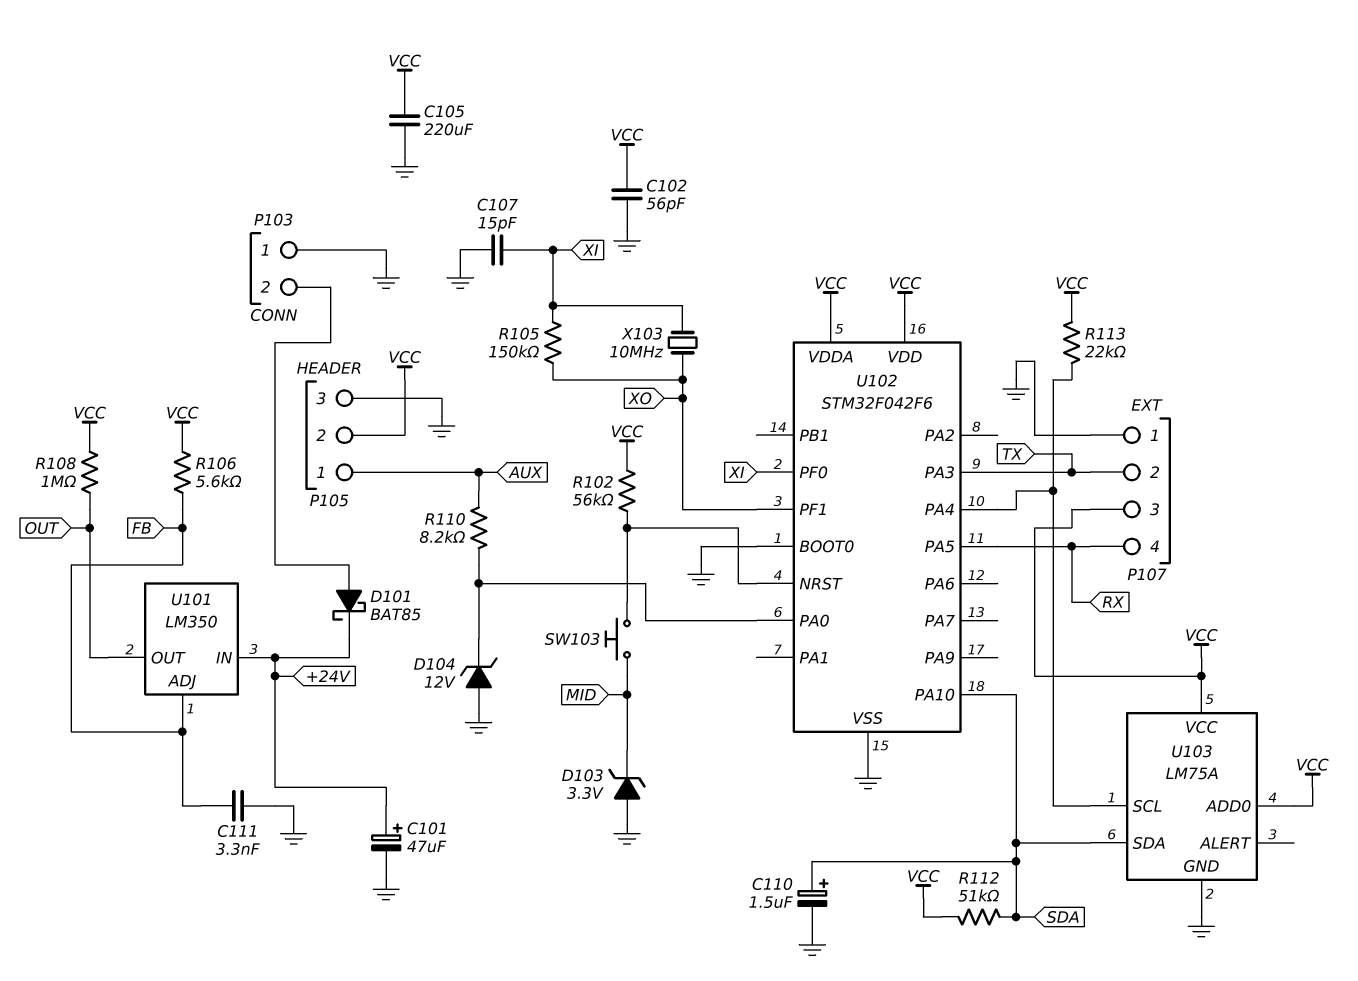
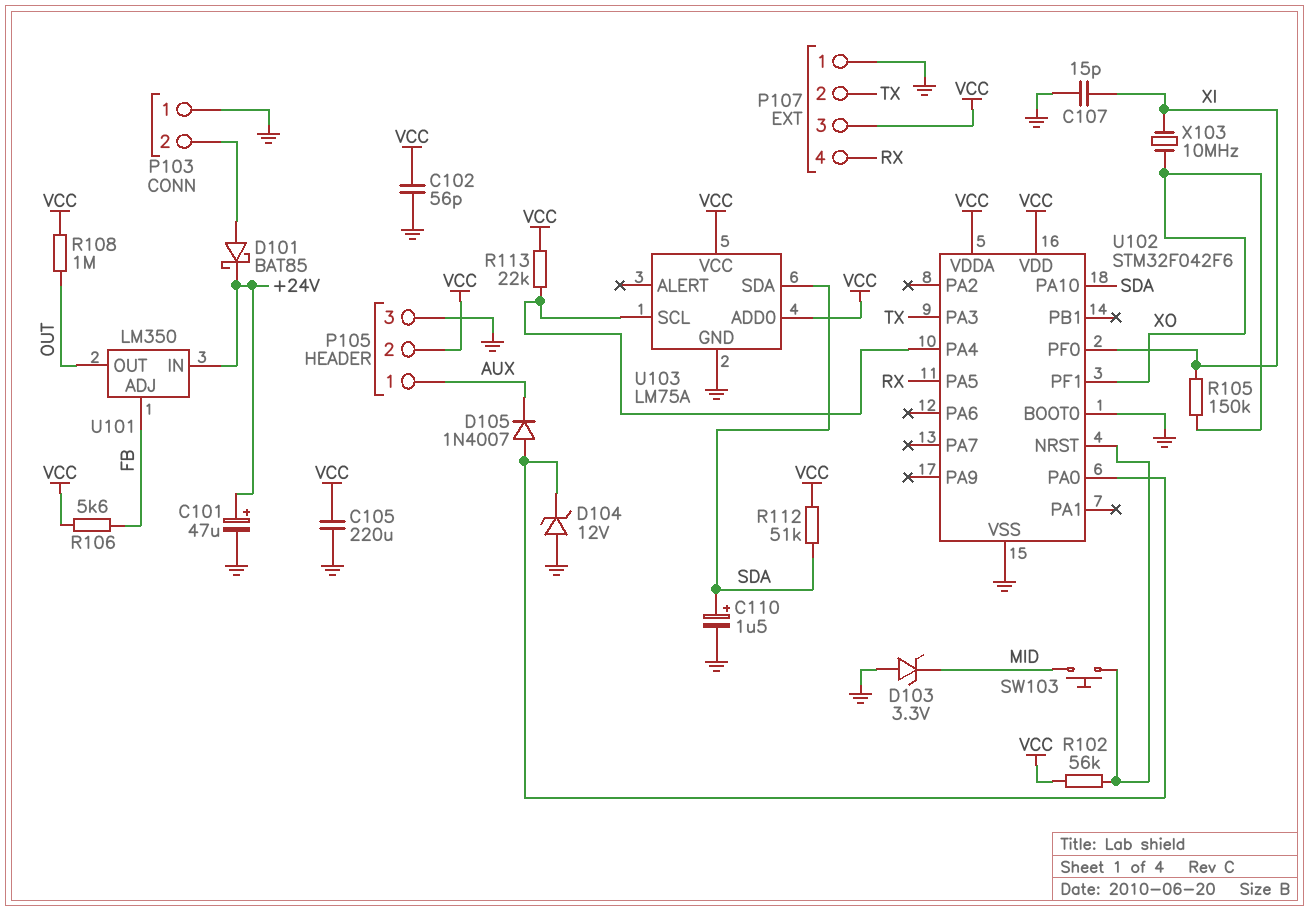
C111: 3.3nF (FB, GND) -> none
D105: none -> diode 1N4007 (A U102/PA0, K AUX)
R110: 8.2k (AUX, U102/PA0) -> none

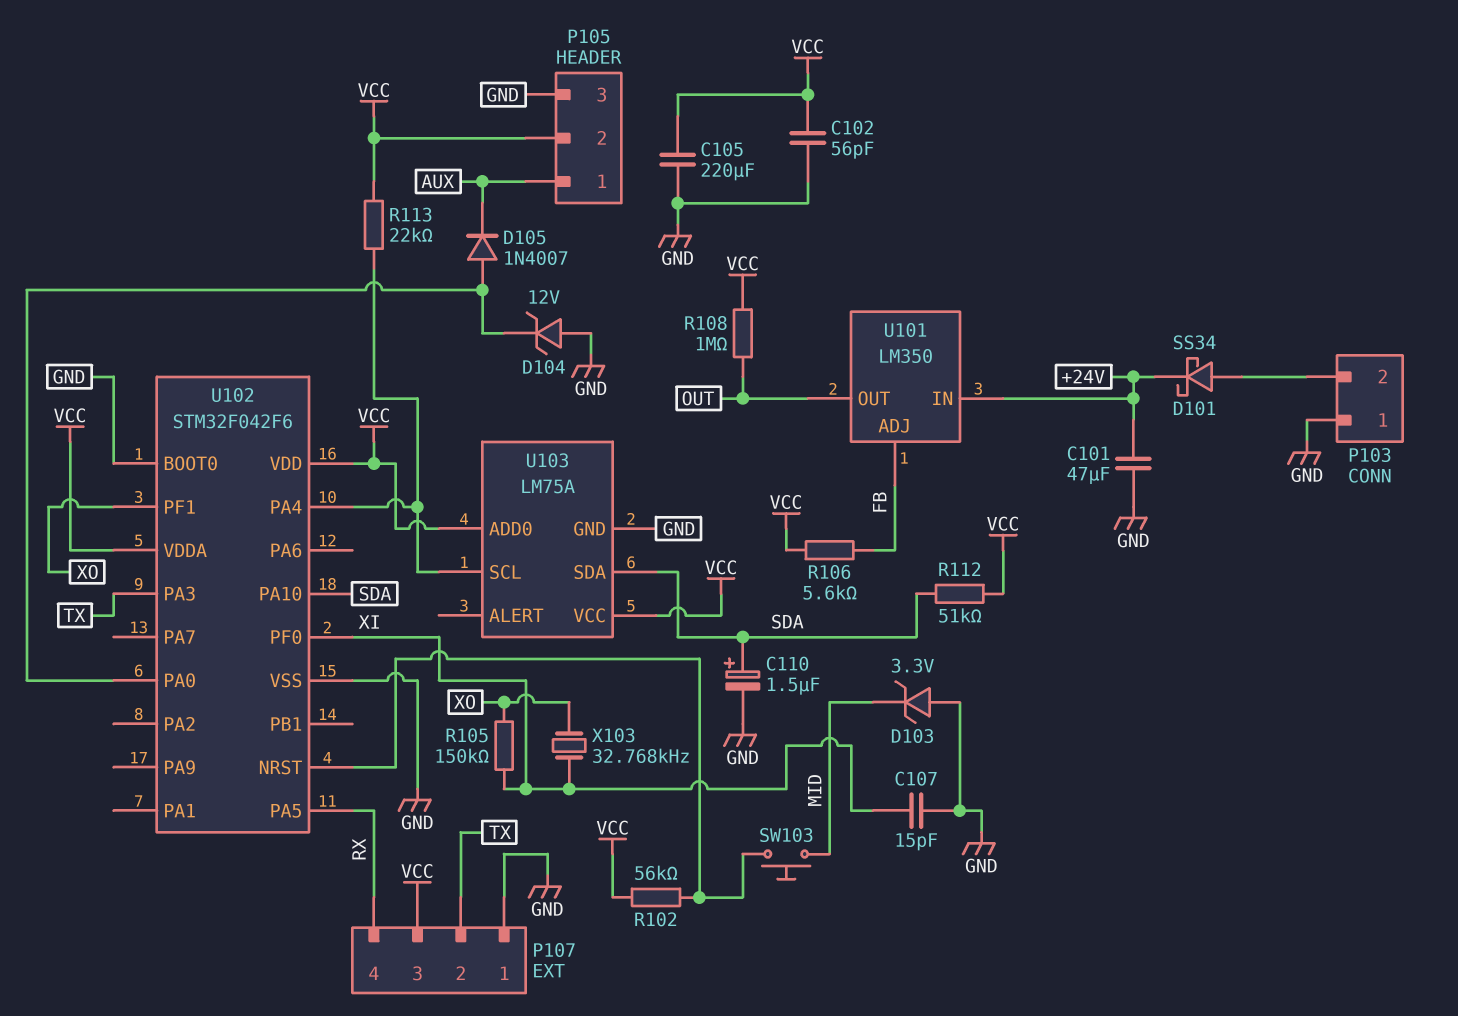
C101: 47uF (plus +24V, minus GND) -> 47uF (+24V, GND)
D101: schottky BAT85 (A P103/2, K +24V) -> schottky SS34 (A P103/2, K +24V)
X103: 10MHz (XI, XO) -> 32.768kHz (XI, XO)

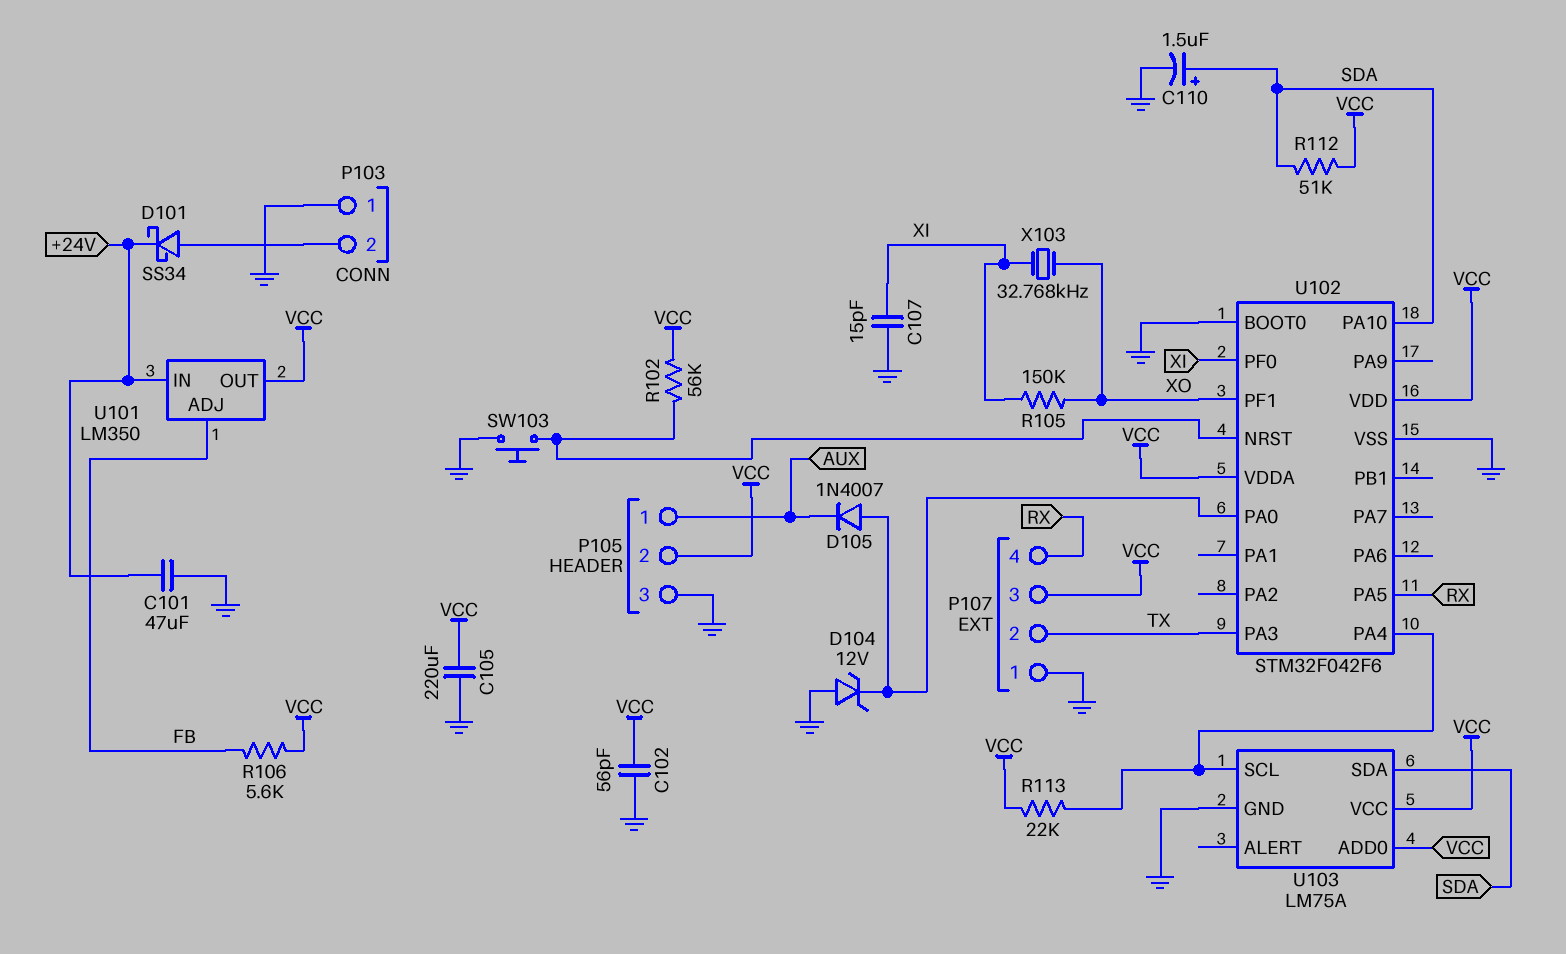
D103: zener 3.3V (A GND, K MID) -> none
R108: 1M (OUT, VCC) -> none
SW103: button (MID, U102/NRST) -> button (GND, U102/NRST)
U101 pin OUT: OUT -> VCC

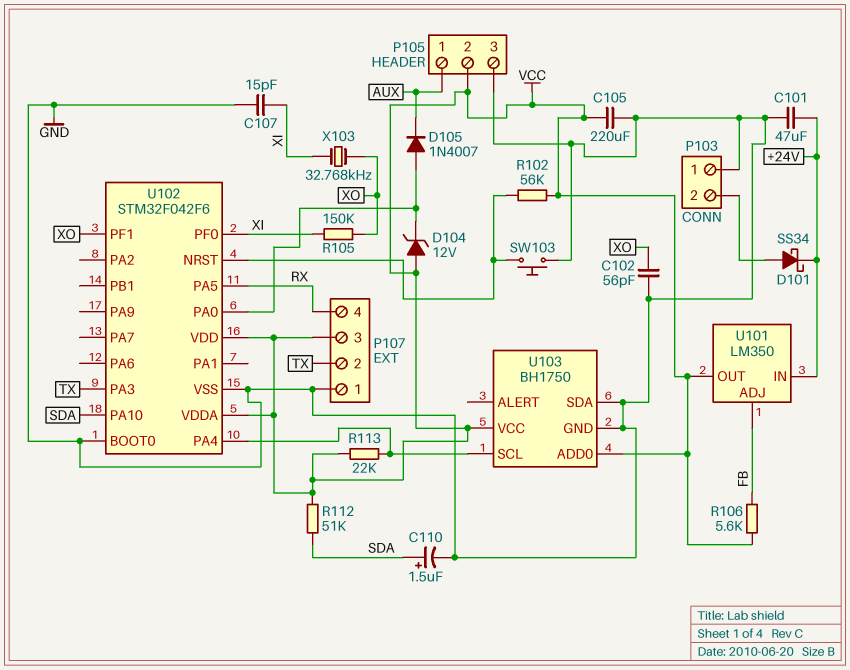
C102: 56pF (GND, VCC) -> 56pF (GND, XO)
D104: zener 12V (A GND, K U102/PA0) -> zener 12V (A VCC, K U102/PA0)
U103: LM75A -> BH1750
U103 pin SDA: SDA -> GND

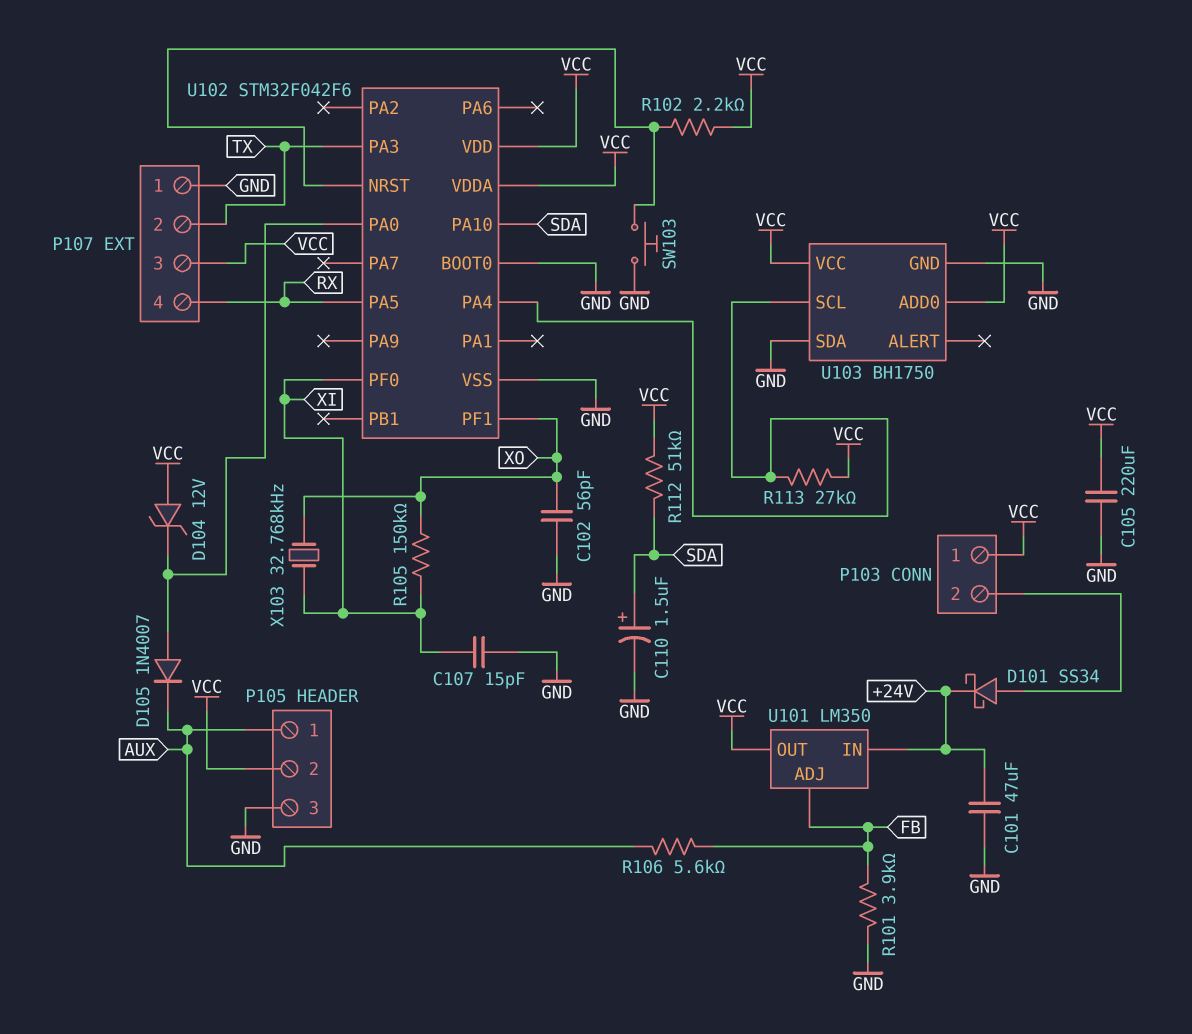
P103 pin 1: GND -> VCC
R101: none -> 3.9k (FB, GND)
R102: 56k (U102/NRST, VCC) -> 2.2k (U102/NRST, VCC)
R106: 5.6k (FB, VCC) -> 5.6k (AUX, FB)
R113: 22k (U102/PA4, VCC) -> 27k (U102/PA4, VCC)

